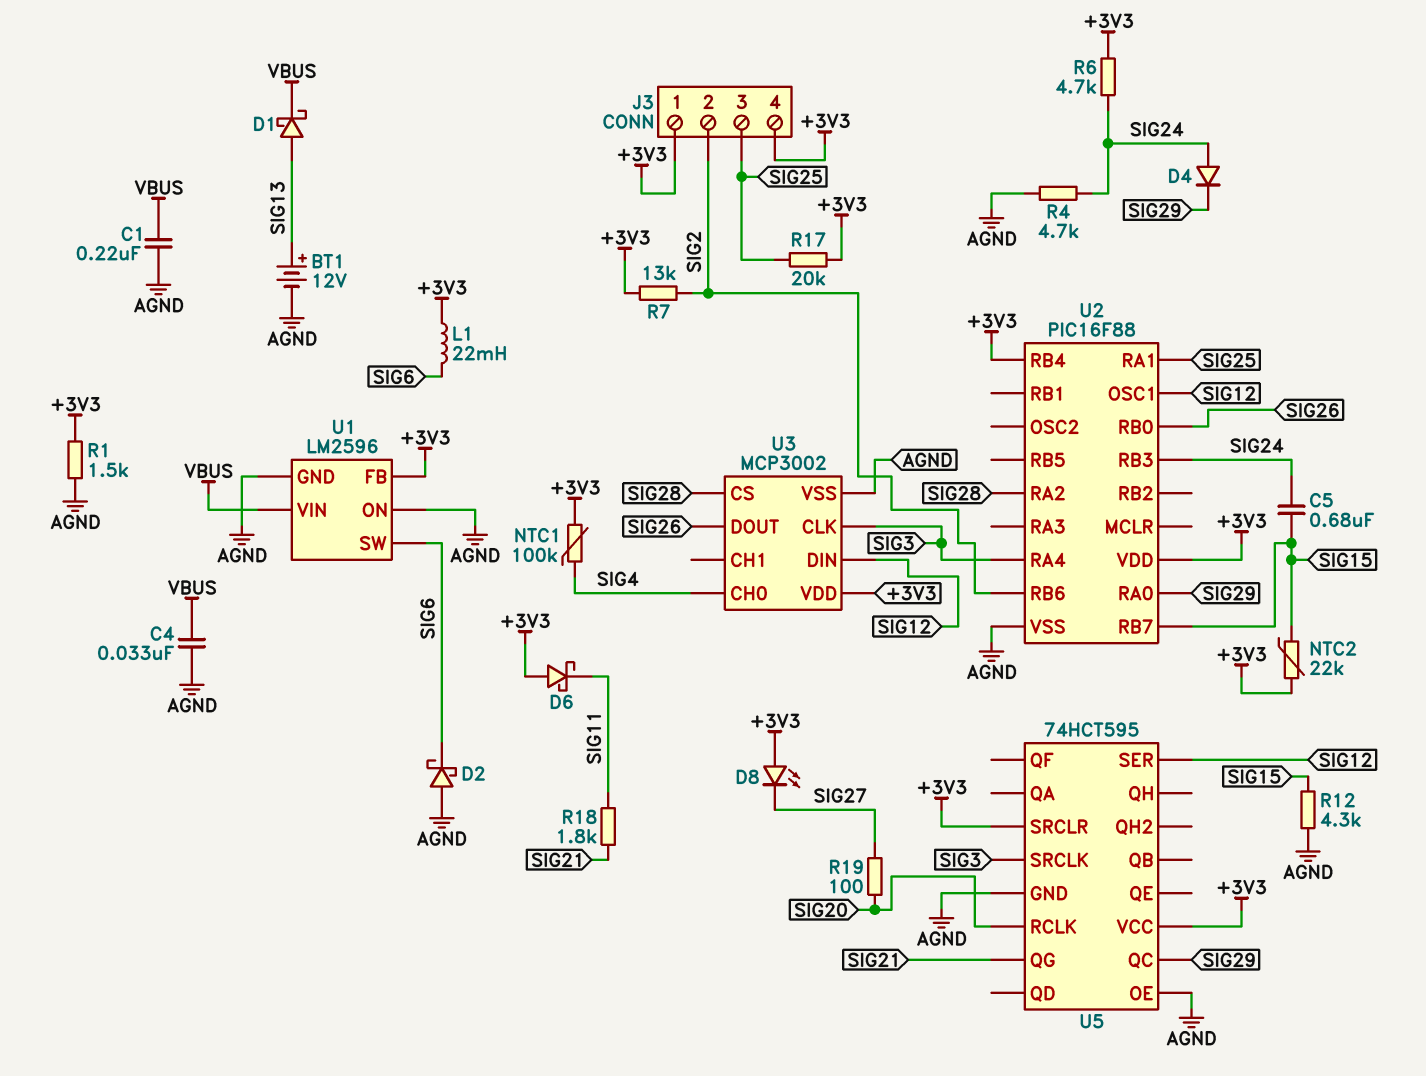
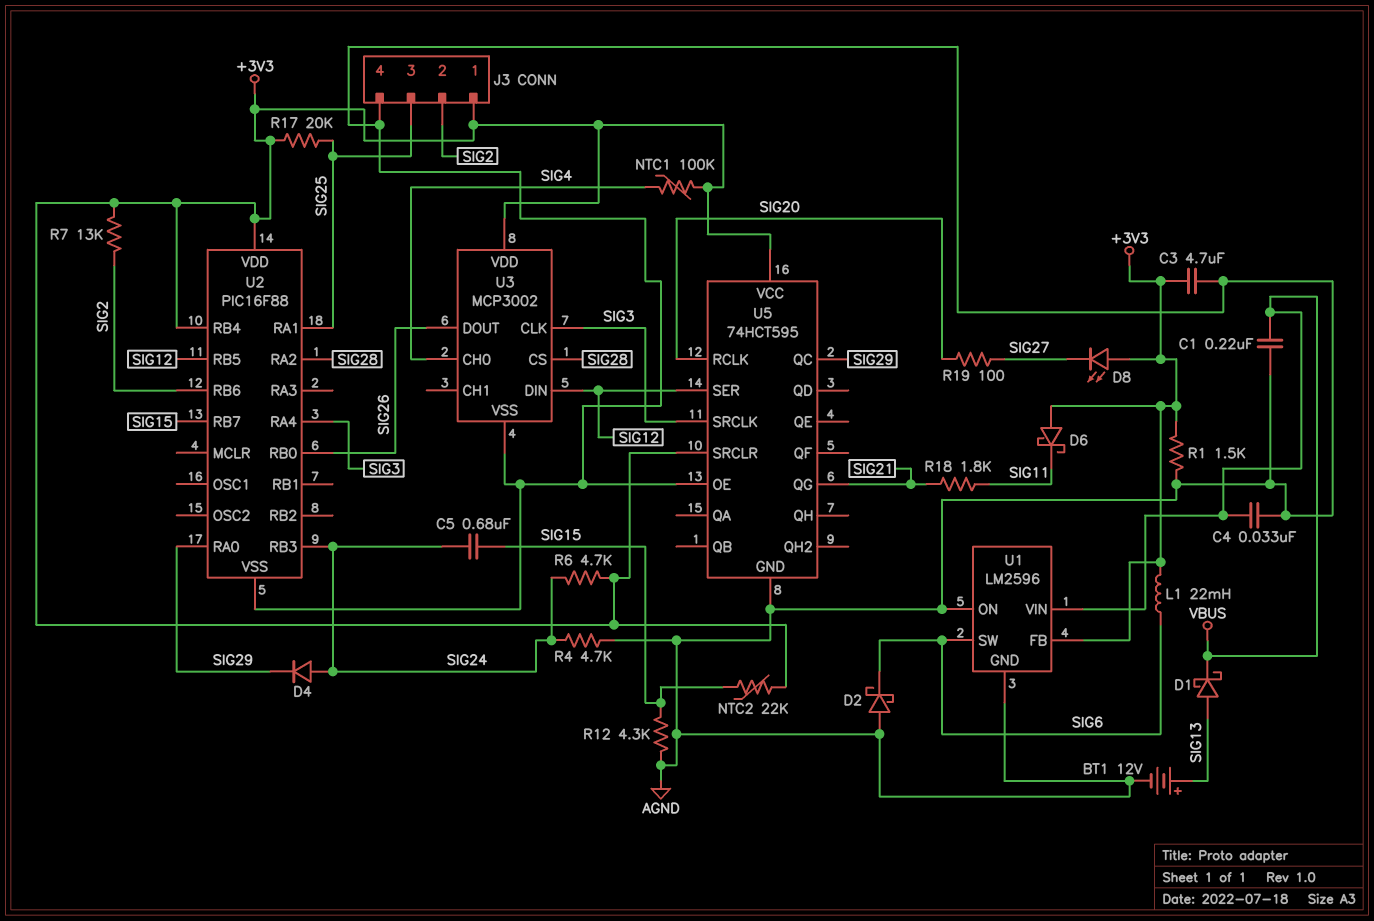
C3: none -> 4.7uF (+3V3, AGND)
J3 pin 4: +3V3 -> AGND
U2 pin OSC1: SIG12 -> none
U2 pin RB5: none -> SIG12

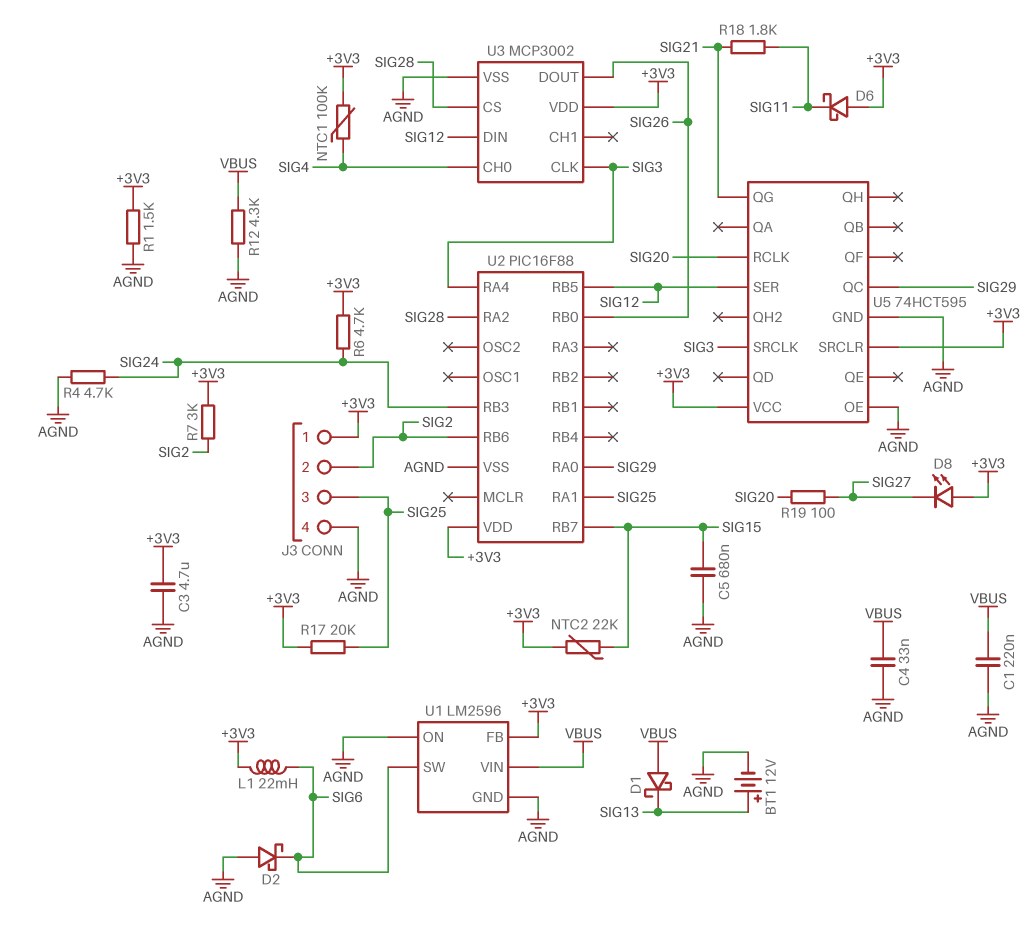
C5: 680nF (SIG15, SIG24) -> 680nF (AGND, SIG15)
D1: schottky (A SIG13, K VBUS) -> schottky (A VBUS, K SIG13)
D4: diode (A SIG24, K SIG29) -> none
R7: 13k (+3V3, SIG2) -> 3k (+3V3, SIG2)
R12: 4.3k (AGND, SIG15) -> 4.3k (AGND, VBUS)
U2 pin RB4: +3V3 -> none

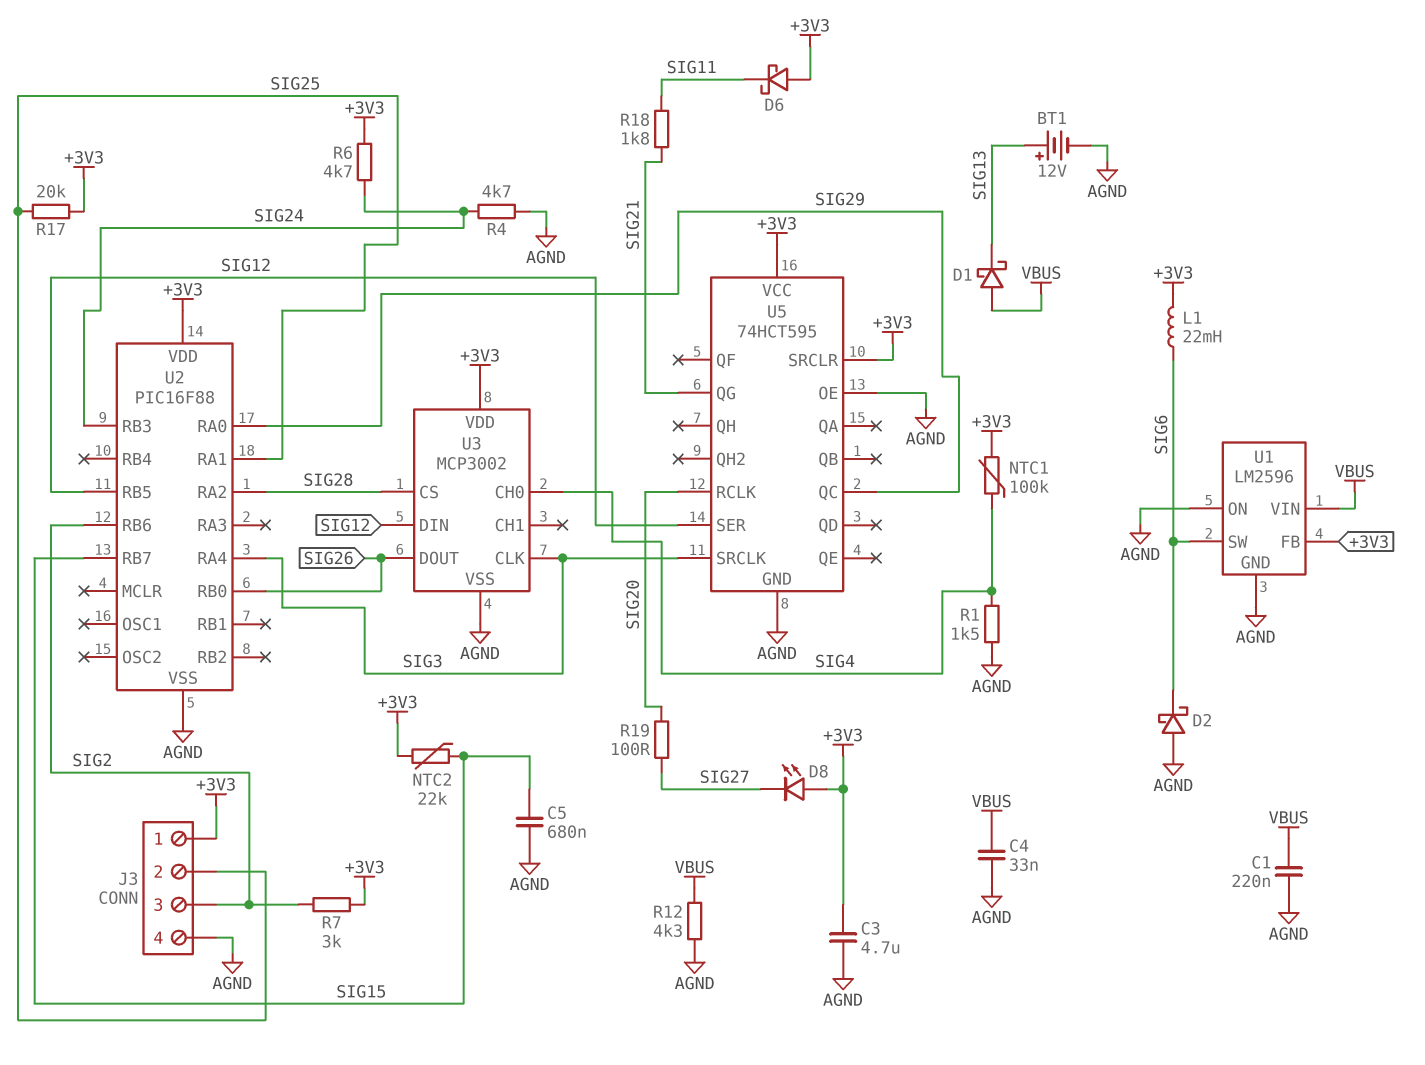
J3 pin 2: SIG2 -> SIG25
J3 pin 3: SIG25 -> SIG2
R1: 1.5k (+3V3, AGND) -> 1.5k (AGND, SIG4)

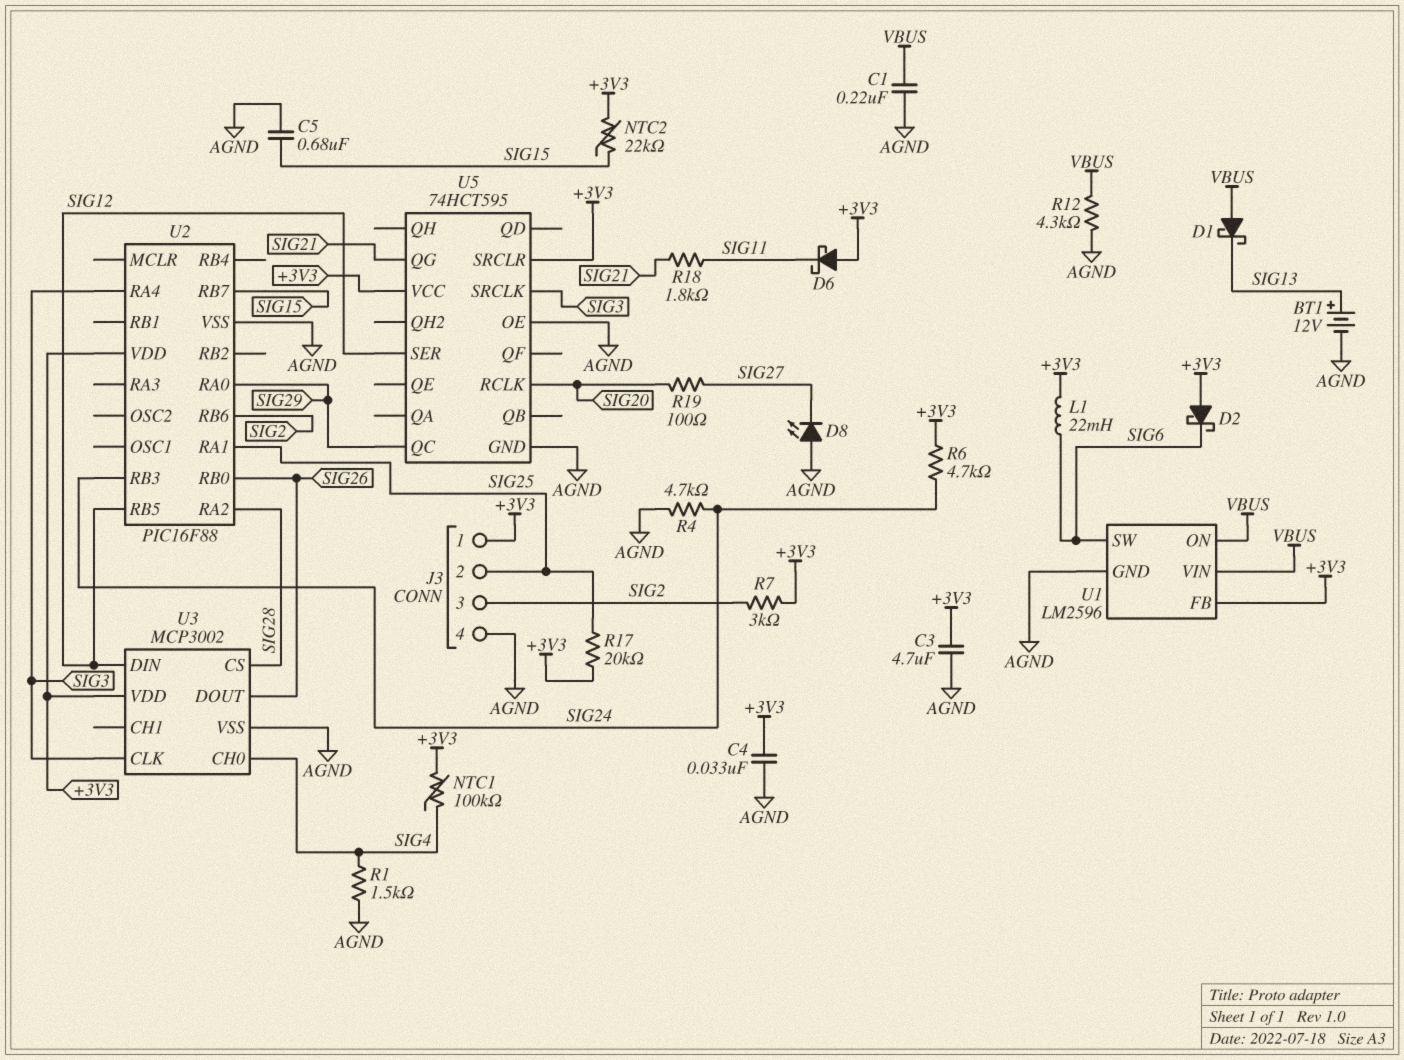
C4: 33nF (AGND, VBUS) -> 33nF (+3V3, AGND)
D2: schottky (A AGND, K SIG6) -> schottky (A +3V3, K SIG6)
D8: LED (A +3V3, K SIG27) -> LED (A AGND, K SIG27)
U1 pin ON: AGND -> VBUS

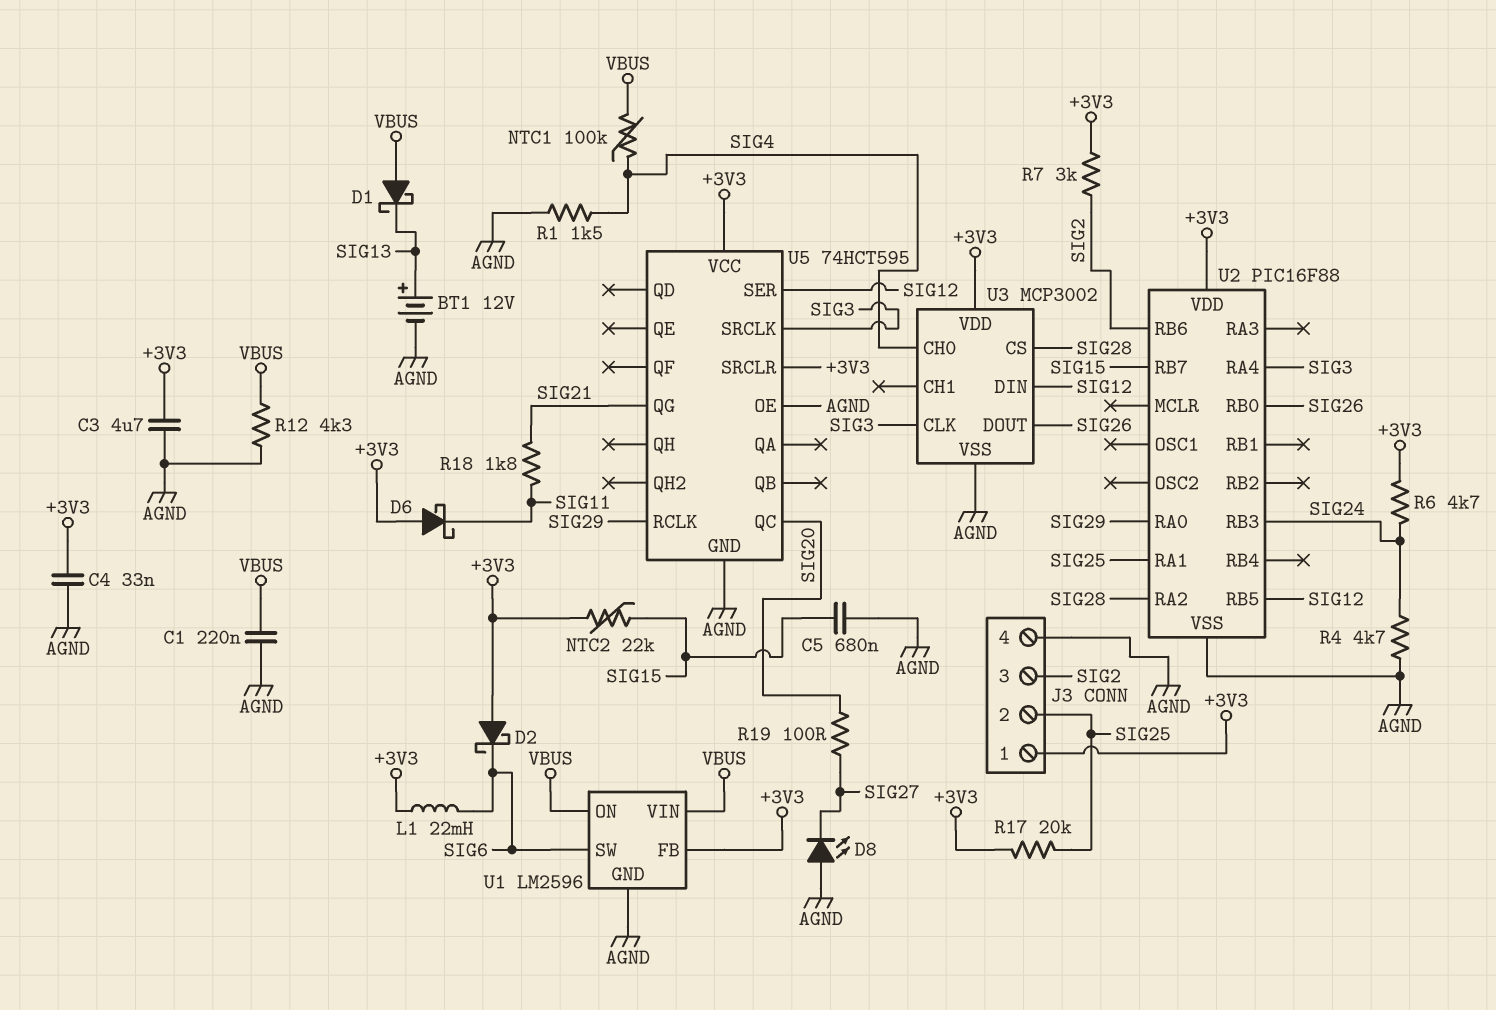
NTC1: 100k (+3V3, SIG4) -> 100k (SIG4, VBUS)
U5 pin QC: SIG29 -> SIG20
U5 pin RCLK: SIG20 -> SIG29

